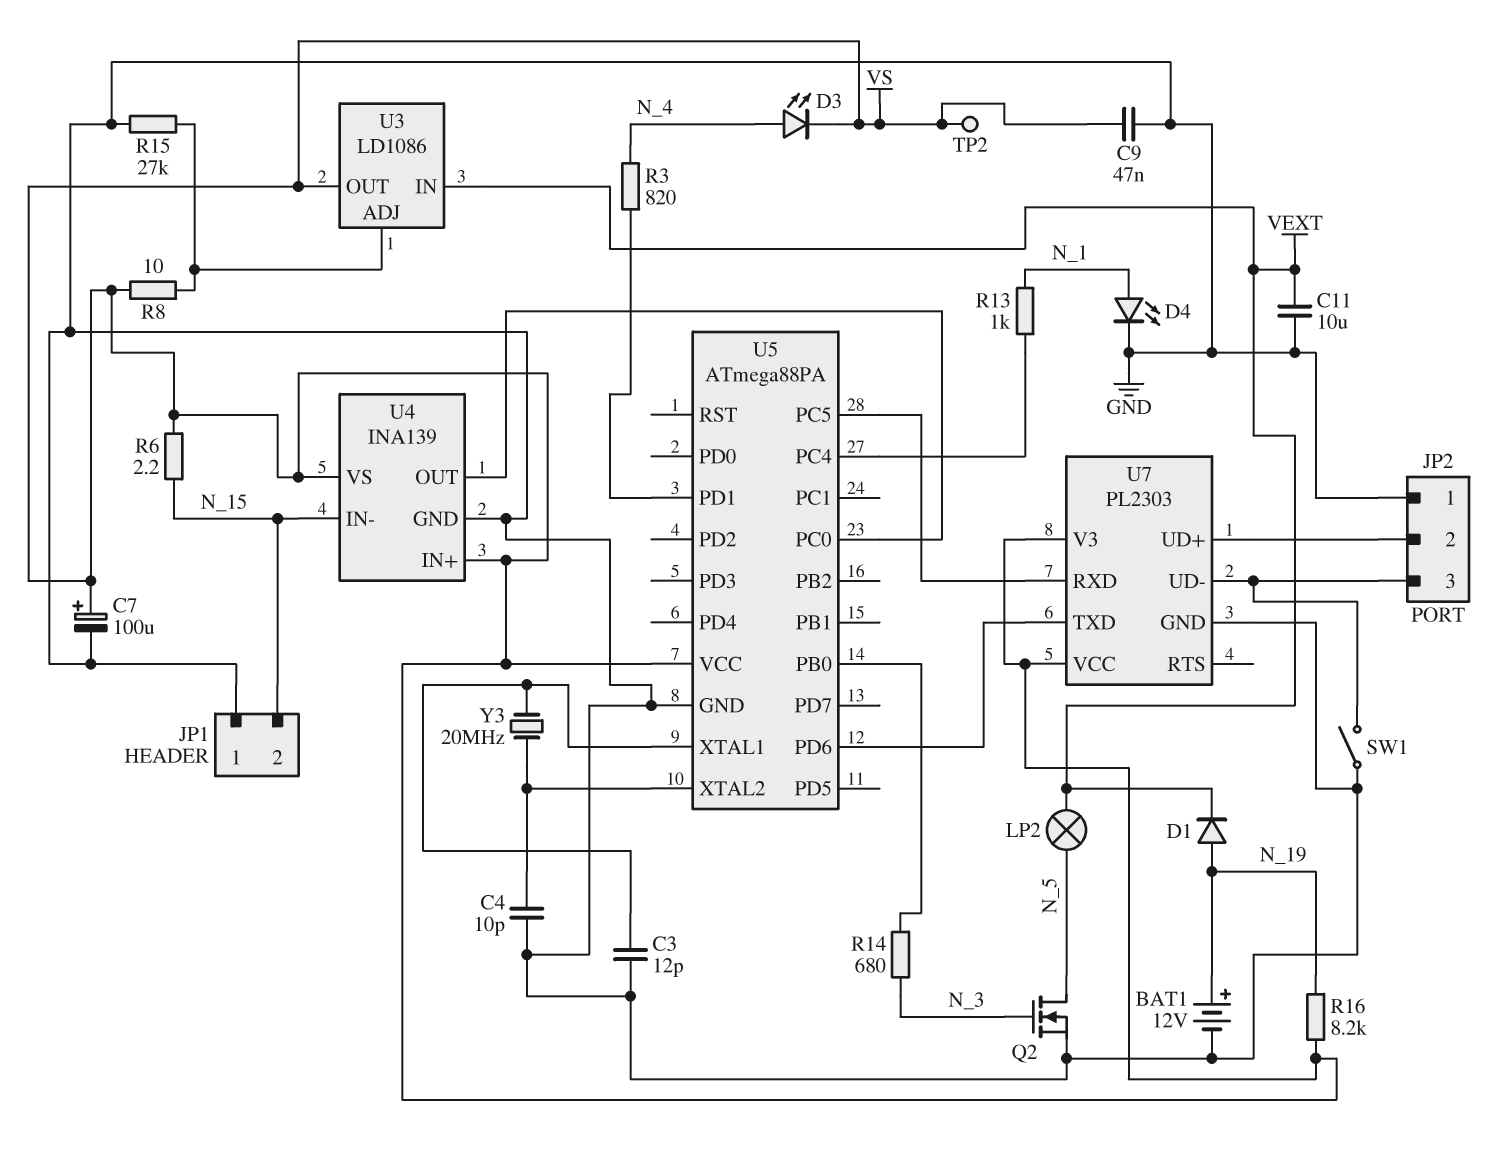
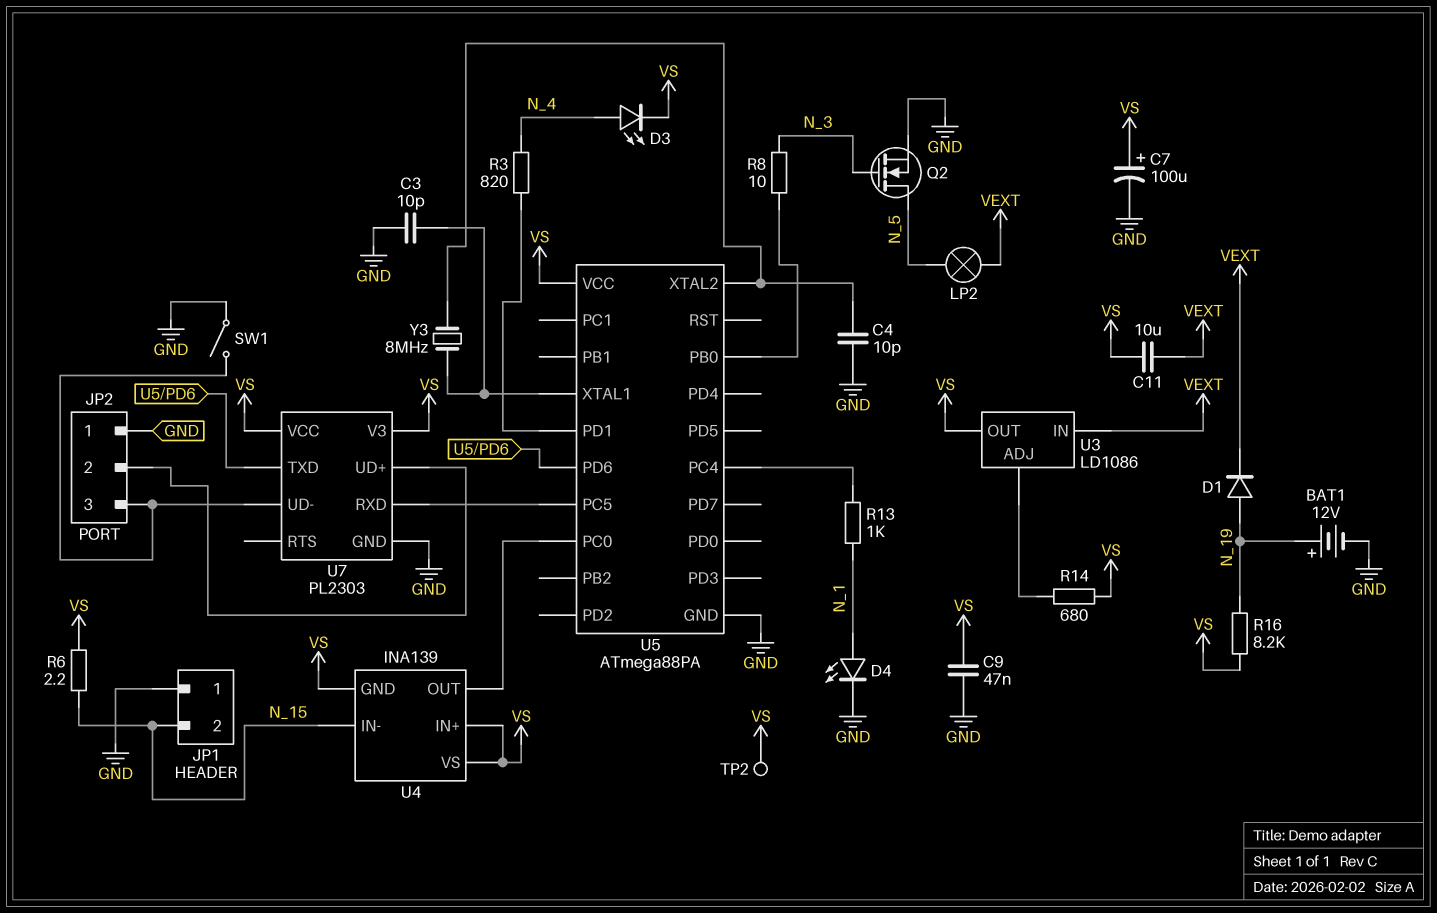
C3: 12pF (GND, U5/XTAL1) -> 10pF (GND, U5/XTAL1)
C11: 10uF (GND, VEXT) -> 10uF (VEXT, VS)
R8: 10 (U3/ADJ, VS) -> 10 (N_3, U5/PB0)
R14: 680 (N_3, U5/PB0) -> 680 (U3/ADJ, VS)
R15: 27k (GND, U3/ADJ) -> none
U4 pin GND: GND -> VS
Y3: 20MHz (U5/XTAL1, U5/XTAL2) -> 8MHz (U5/XTAL1, U5/XTAL2)

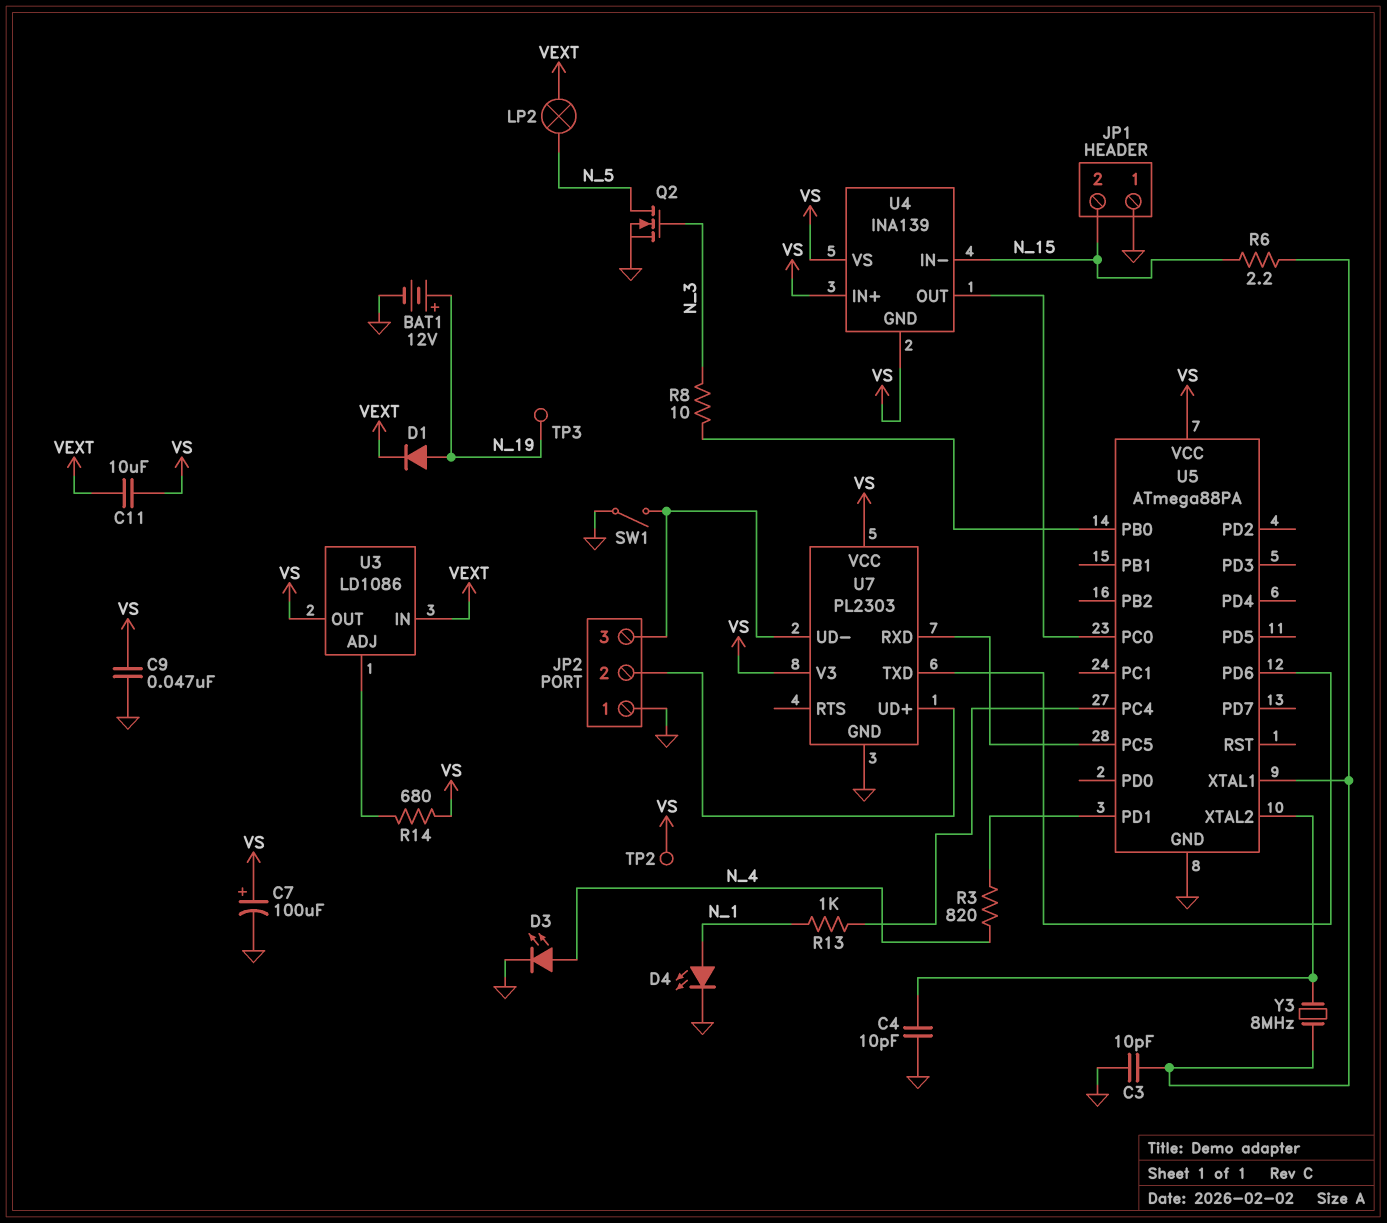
D3: LED (A N_4, K VS) -> LED (A N_4, K GND)
R6: 2.2 (N_15, VS) -> 2.2 (N_15, U5/XTAL1)
R16: 8.2k (N_19, VS) -> none
TP3: none -> test point (N_19)

